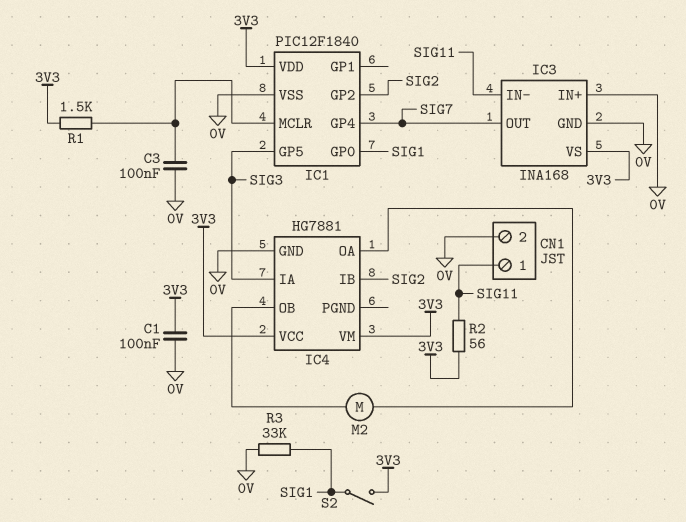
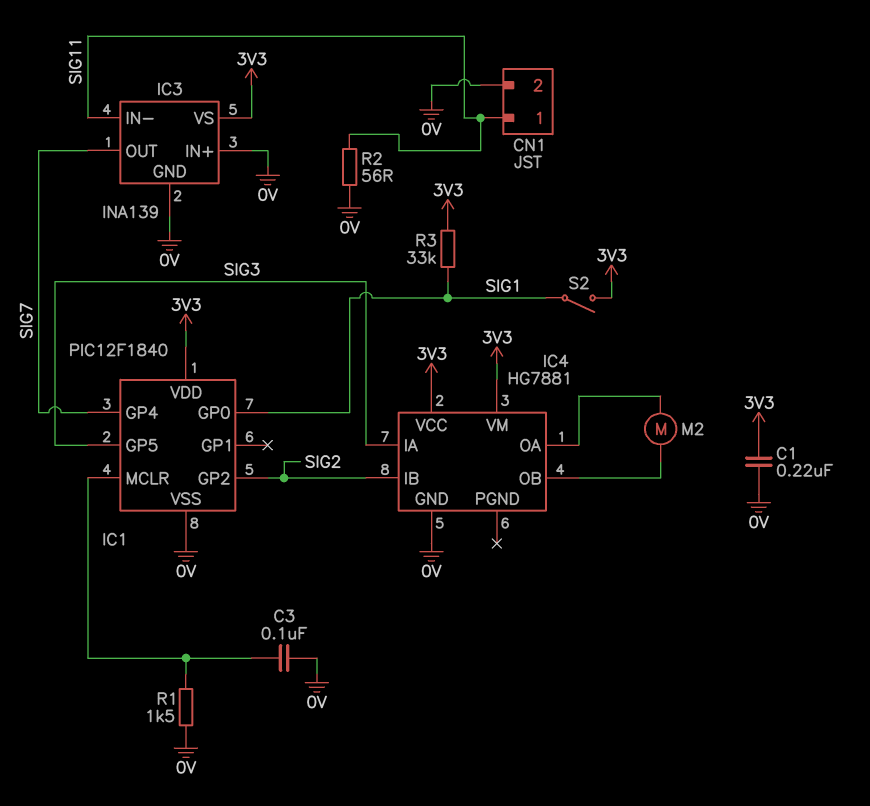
C1: 100nF (0V, 3V3) -> 220nF (0V, 3V3)
IC3: INA168 -> INA139
R1: 1.5k (3V3, IC1/MCLR) -> 1.5k (0V, IC1/MCLR)
R2: 56 (3V3, SIG11) -> 56 (0V, SIG11)
R3: 33k (0V, SIG1) -> 33k (3V3, SIG1)

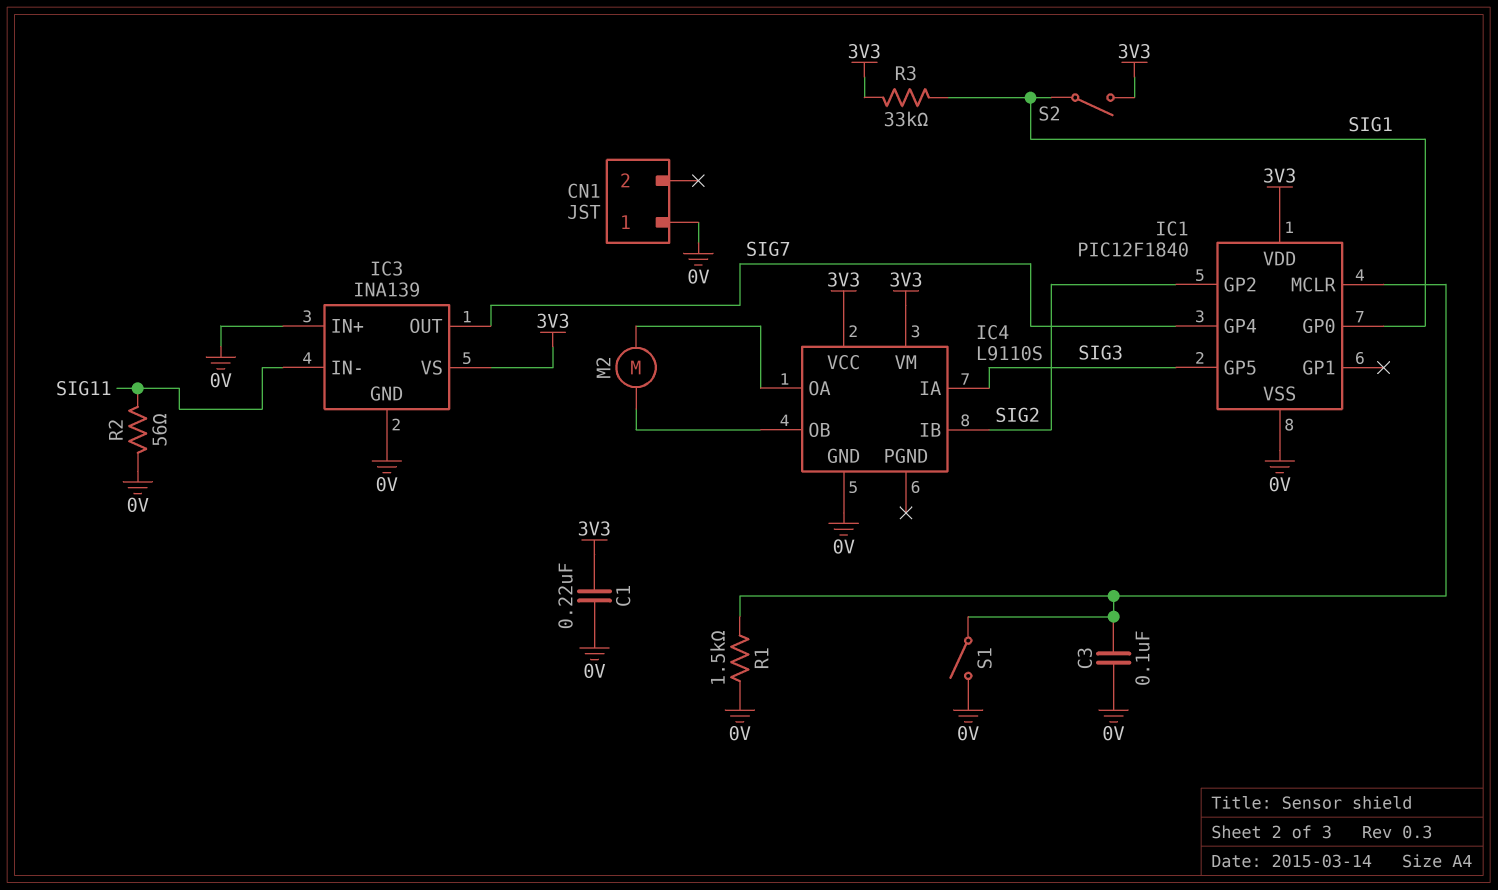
CN1 pin 1: SIG11 -> 0V
CN1 pin 2: 0V -> none
IC4: HG7881 -> L9110S
S1: none -> switch (0V, IC1/MCLR)

